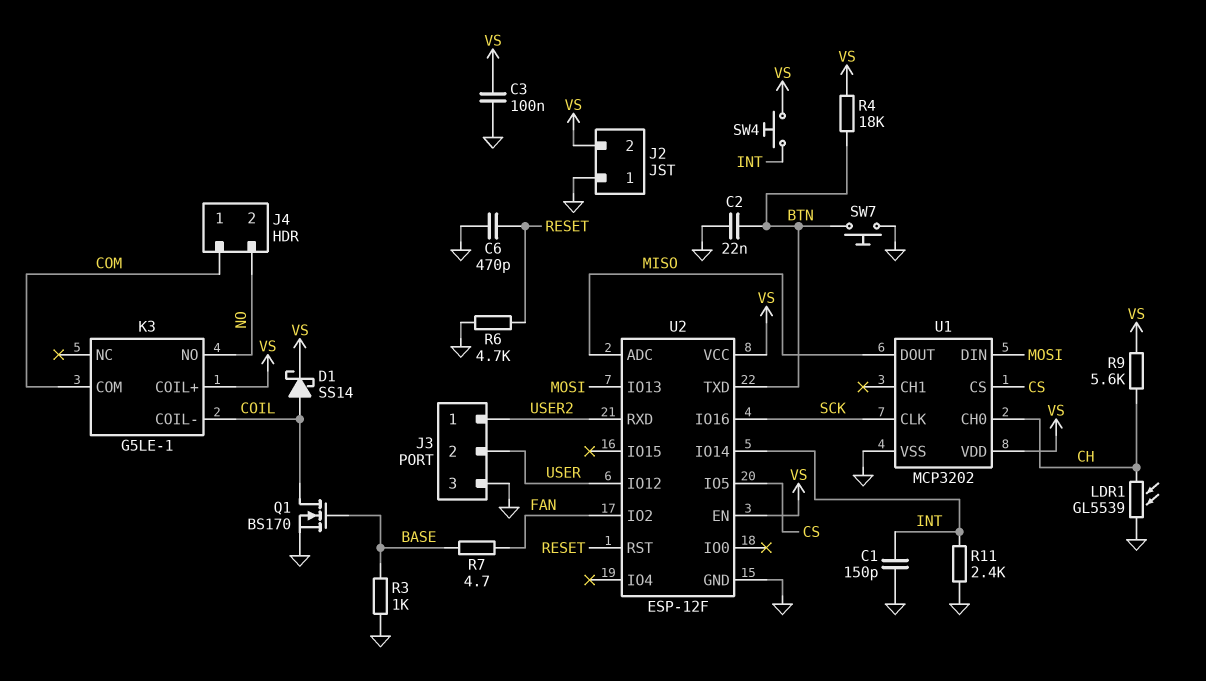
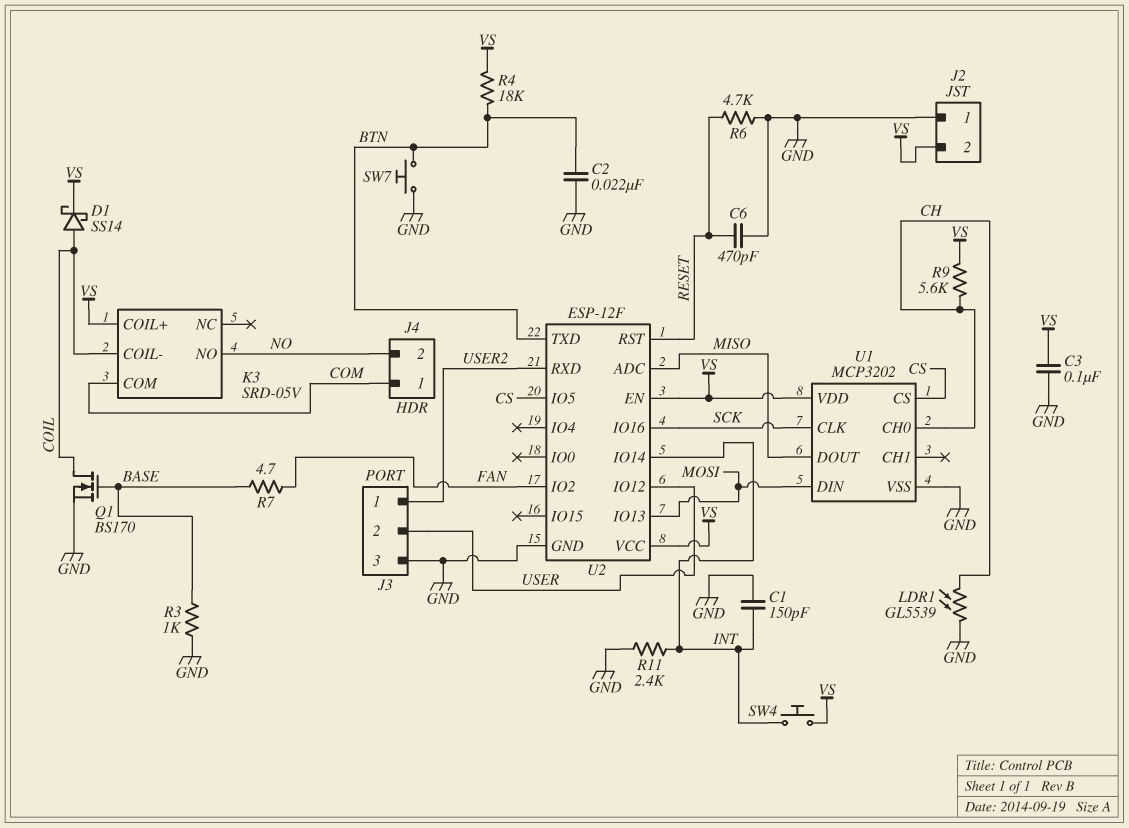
K3: G5LE-1 -> SRD-05V

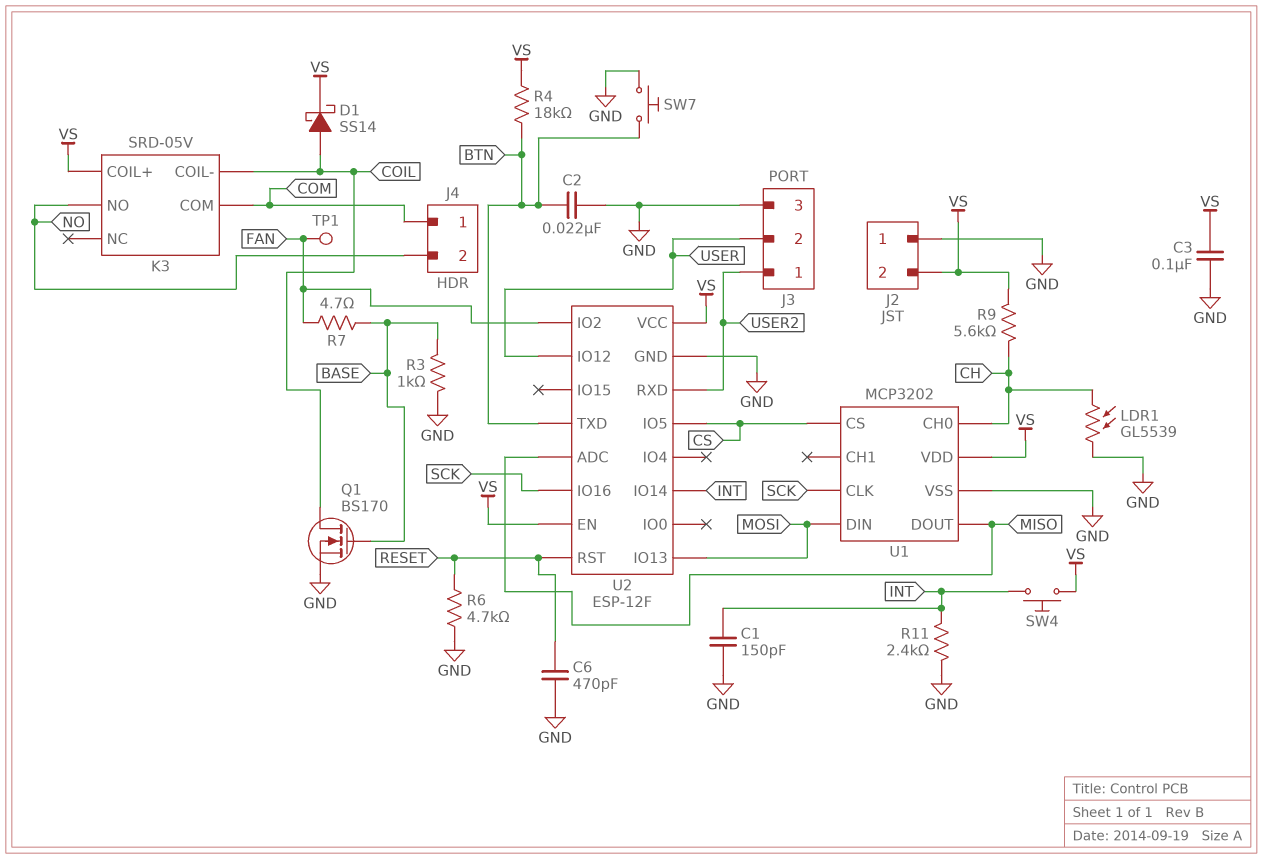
TP1: none -> test point (FAN)

